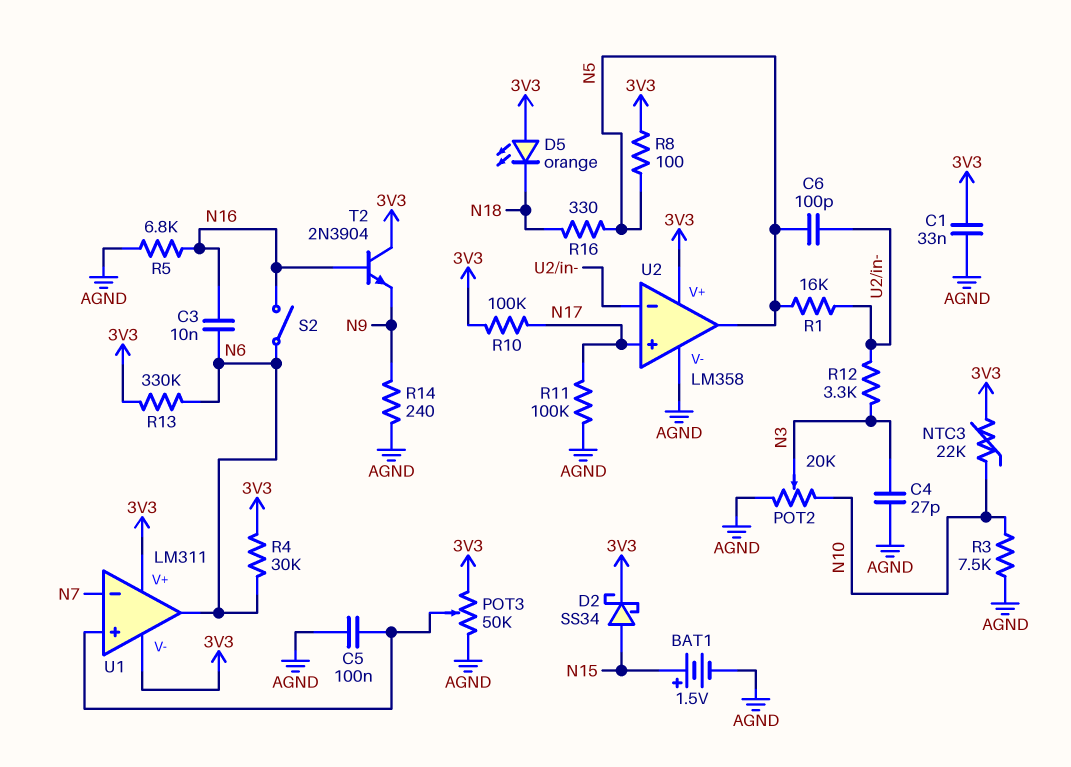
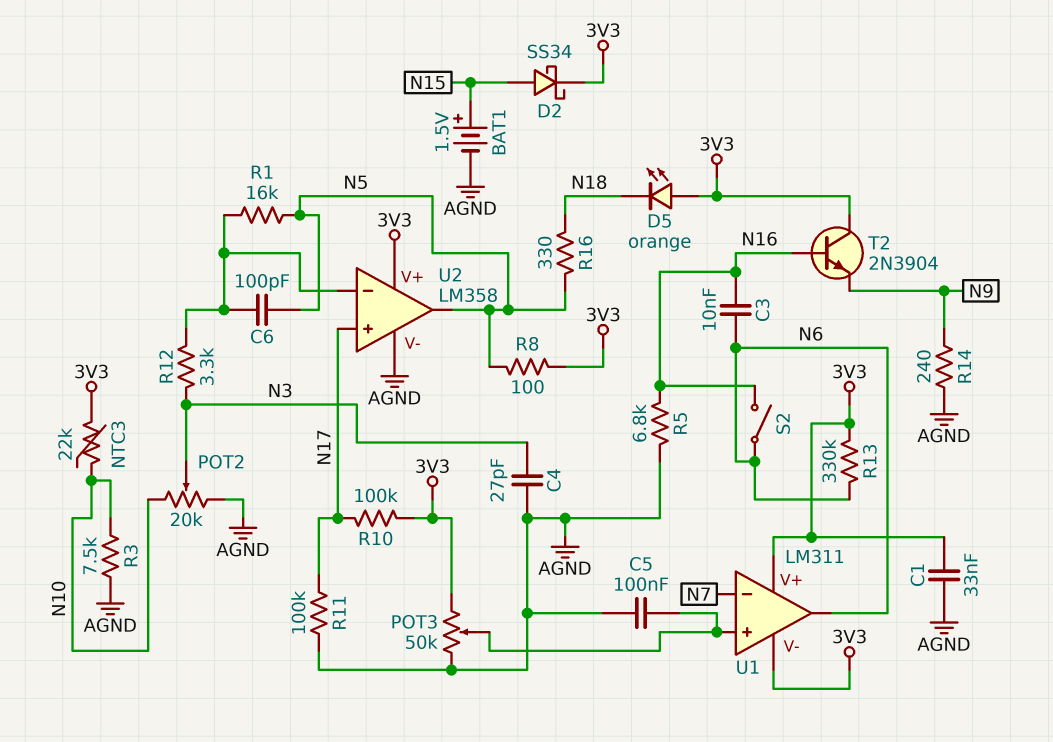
R4: 30k (3V3, N6) -> none

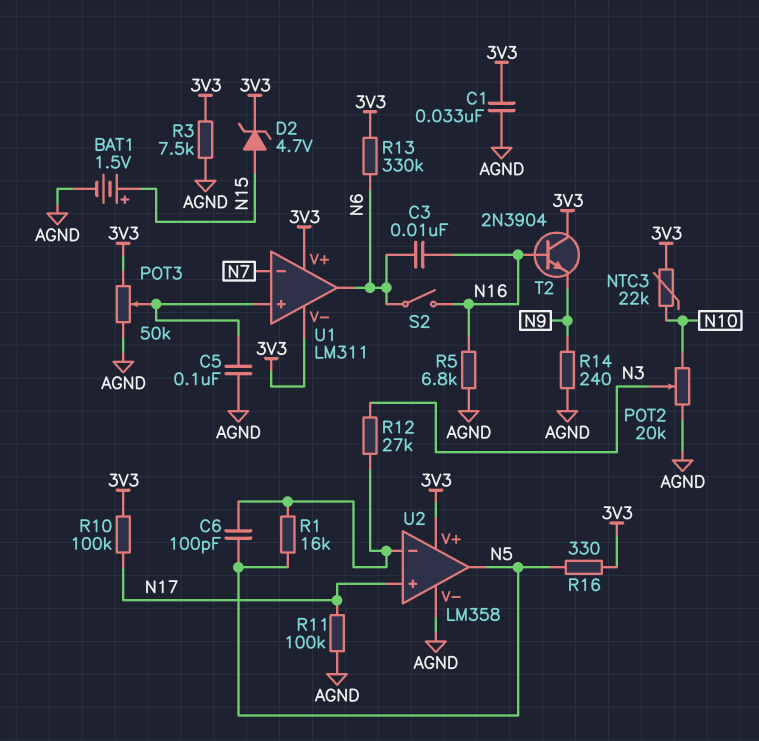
C4: 27pF (AGND, N3) -> none
D2: schottky SS34 (A N15, K 3V3) -> zener 4.7V (A N15, K 3V3)
D5: LED orange (A 3V3, K N18) -> none
R3: 7.5k (AGND, N10) -> 7.5k (3V3, AGND)
R8: 100 (3V3, N5) -> none
R12: 3.3k (N3, U2/in-) -> 27k (N3, U2/in-)
R16: 330 (N5, N18) -> 330 (3V3, N5)

